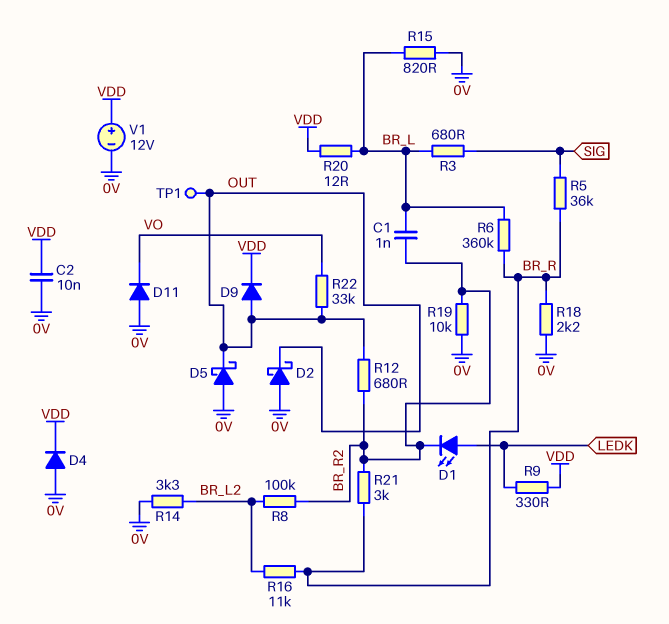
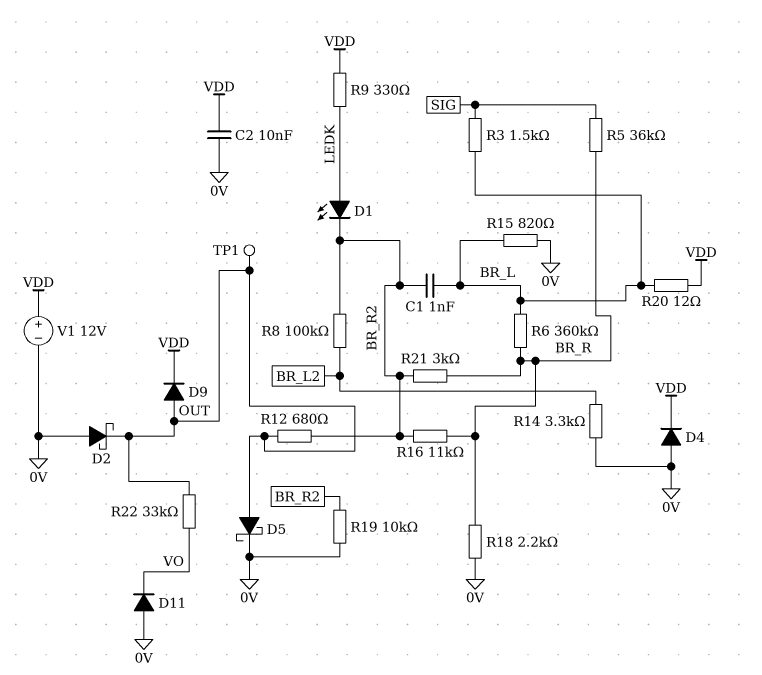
D5: schottky (A 0V, K OUT) -> schottky (A OUT, K 0V)
R3: 680 (BR_L, SIG) -> 1.5k (BR_L, SIG)
R16: 11k (BR_L2, BR_R) -> 11k (BR_R, BR_R2)

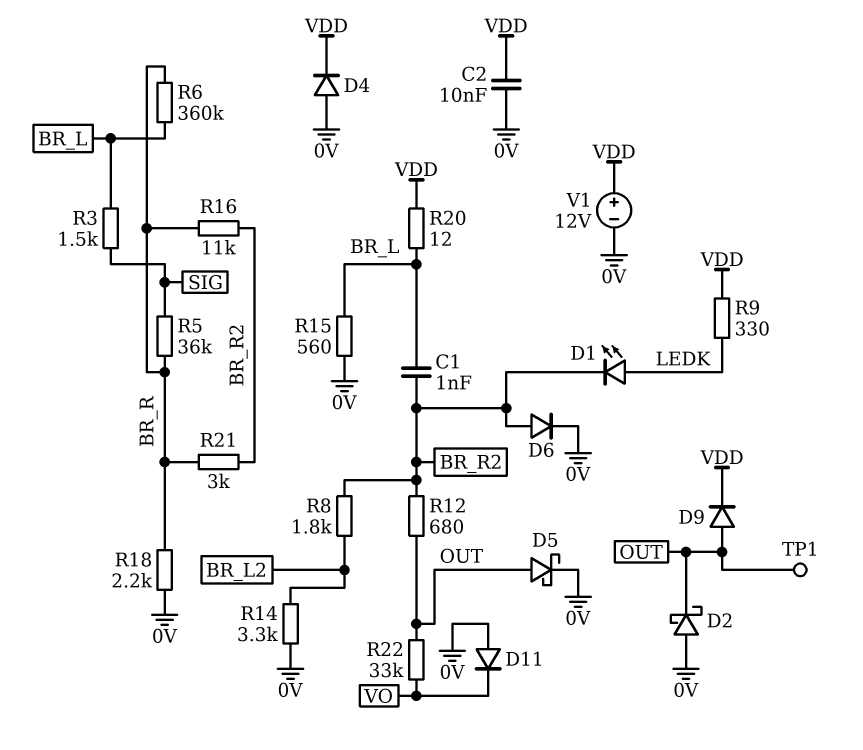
D6: none -> diode (A BR_R2, K 0V)
R8: 100k (BR_L2, BR_R2) -> 1.8k (BR_L2, BR_R2)
R15: 820 (0V, BR_L) -> 560 (0V, BR_L)
R19: 10k (0V, BR_R2) -> none

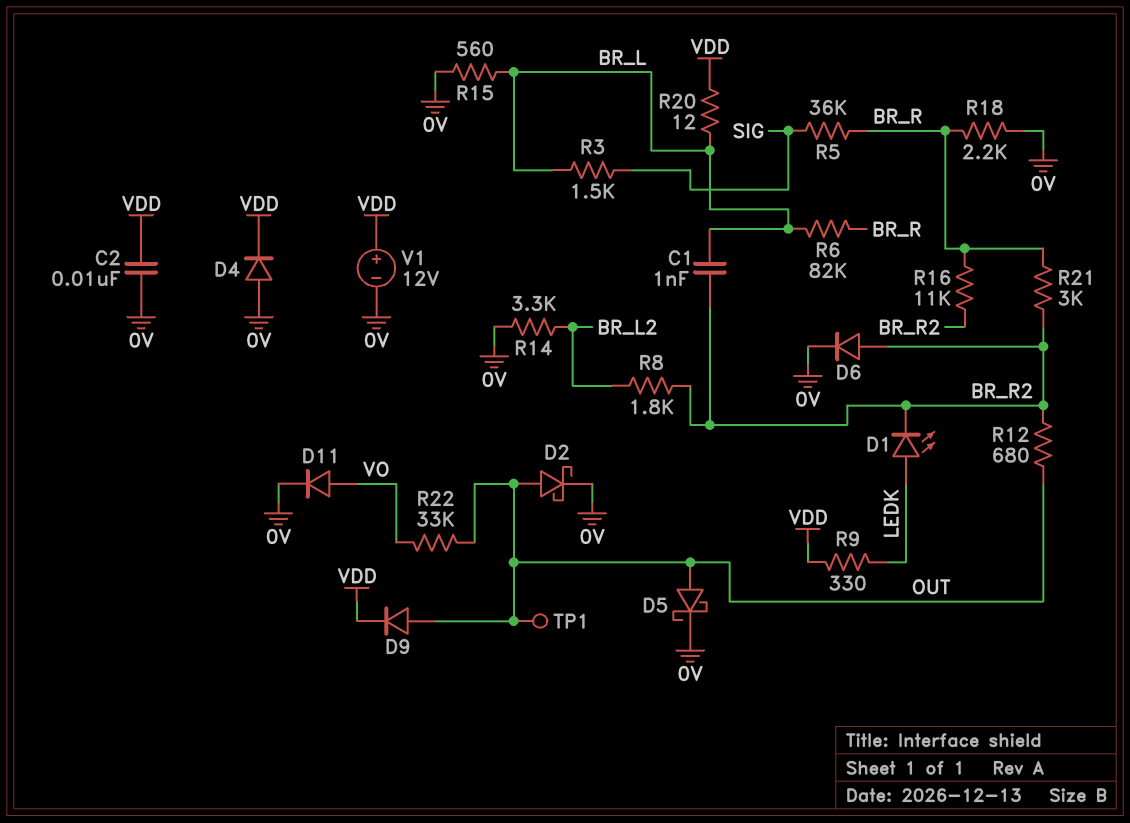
D2: schottky (A 0V, K OUT) -> schottky (A OUT, K 0V)
D11: diode (A 0V, K VO) -> diode (A VO, K 0V)
R6: 360k (BR_L, BR_R) -> 82k (BR_L, BR_R)

